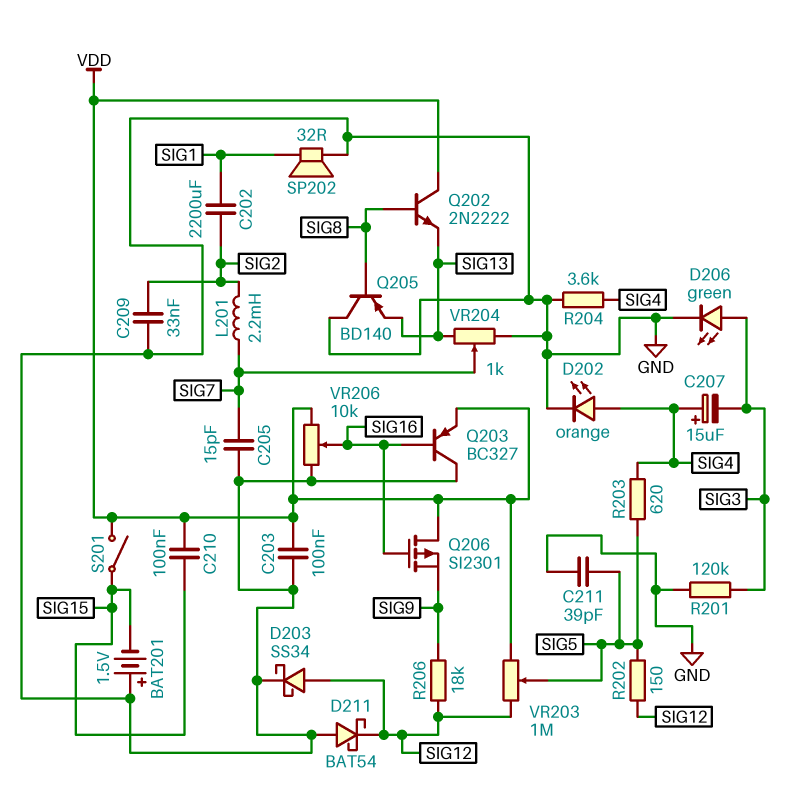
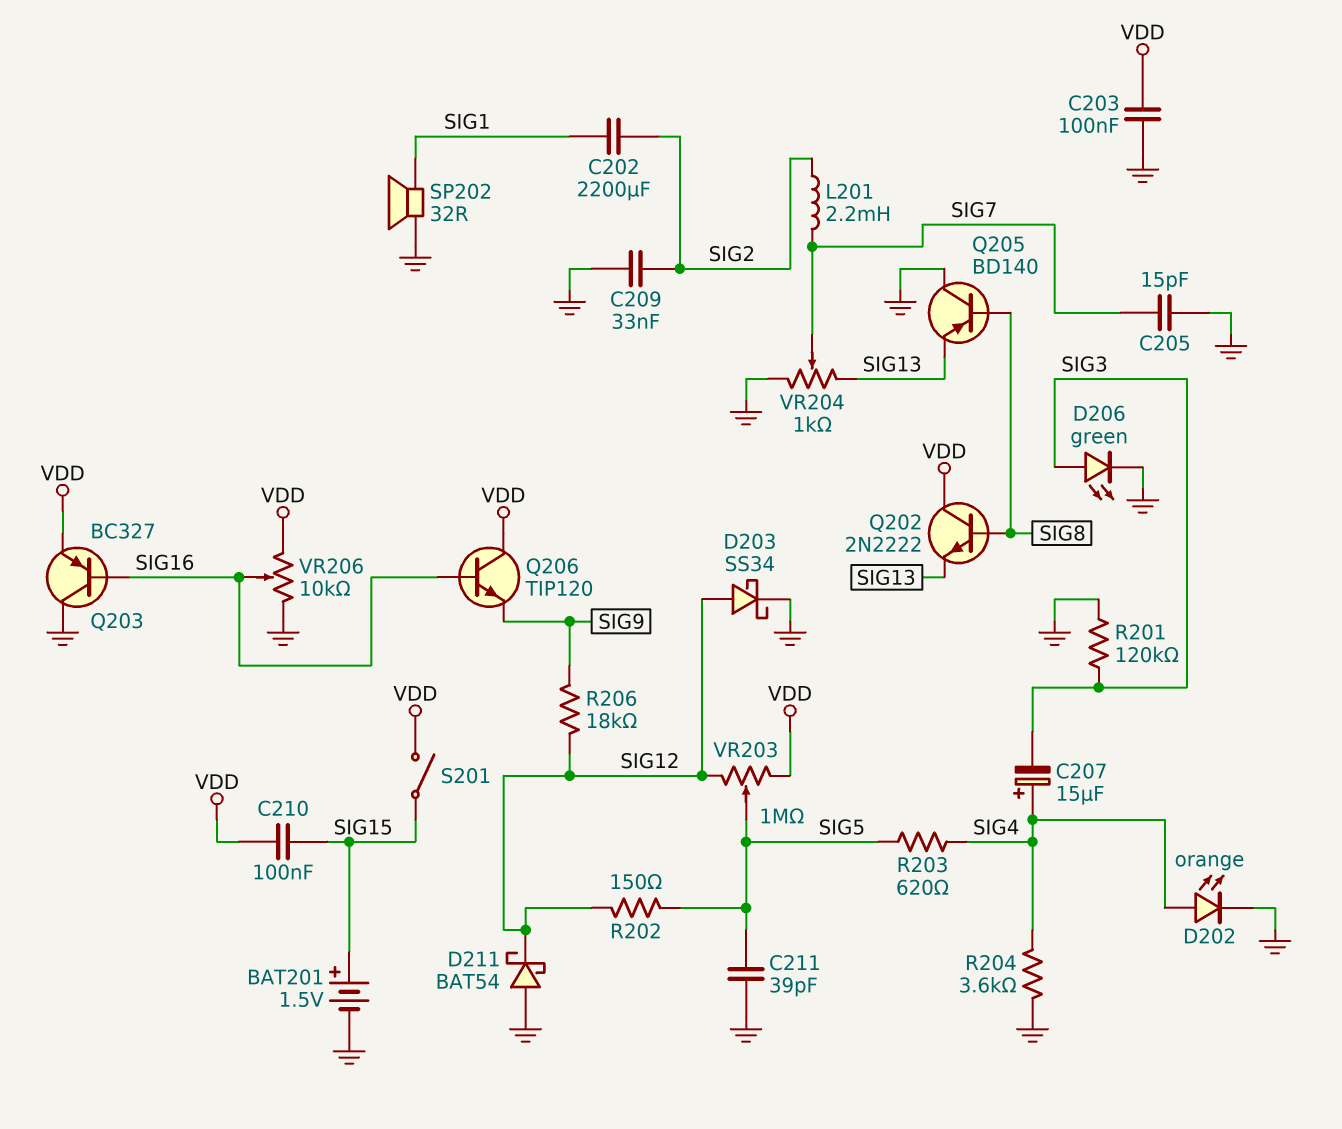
BAT201: 1.5V (plus GND, minus SIG15) -> 1.5V (plus SIG15, minus GND)
Q206: PMOS SI2301 (G SIG16, D VDD, S SIG9) -> NPN TIP120 (B SIG16, C VDD, E SIG9)

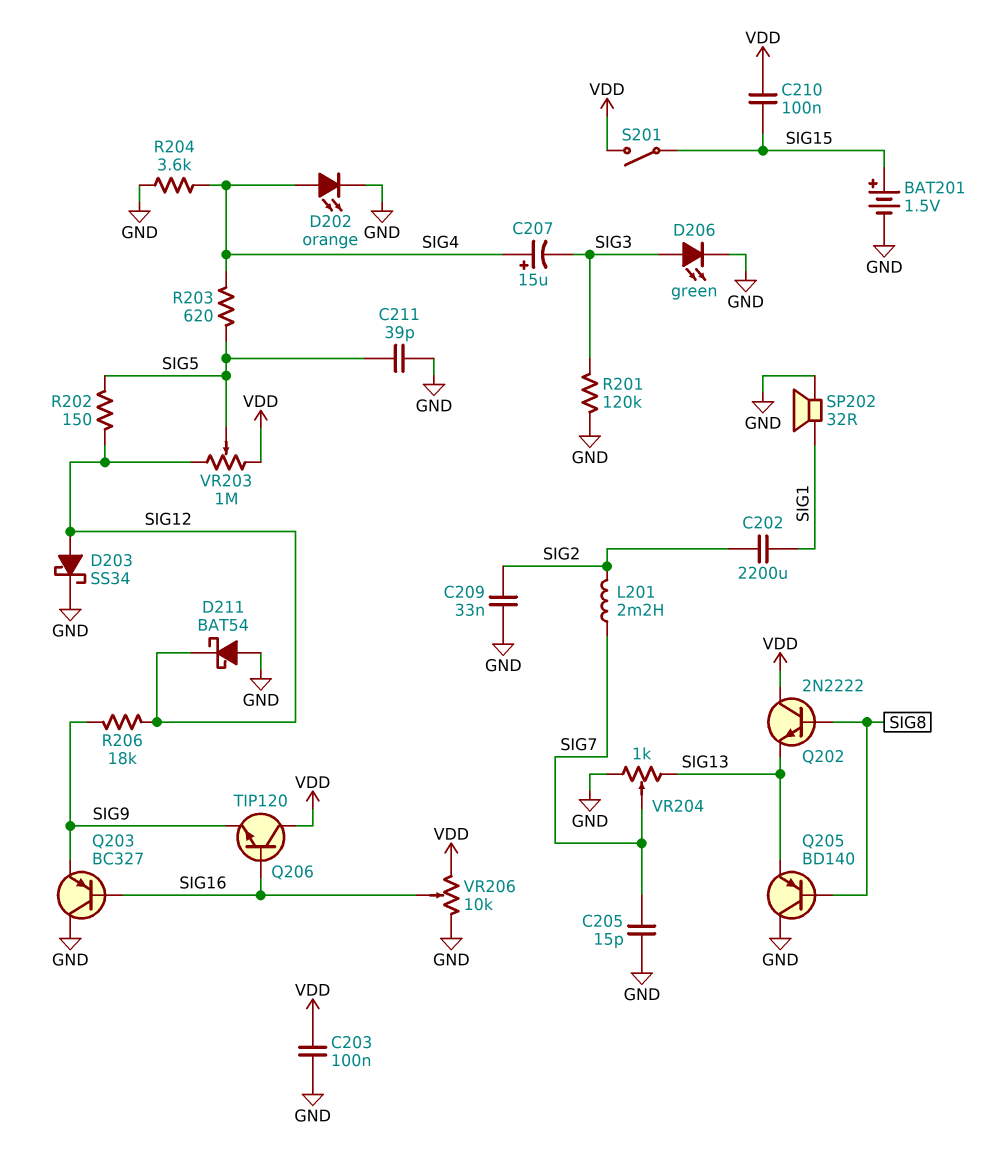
Q203: PNP BC327 (B SIG16, C GND, E VDD) -> PNP BC327 (B SIG16, C GND, E SIG9)

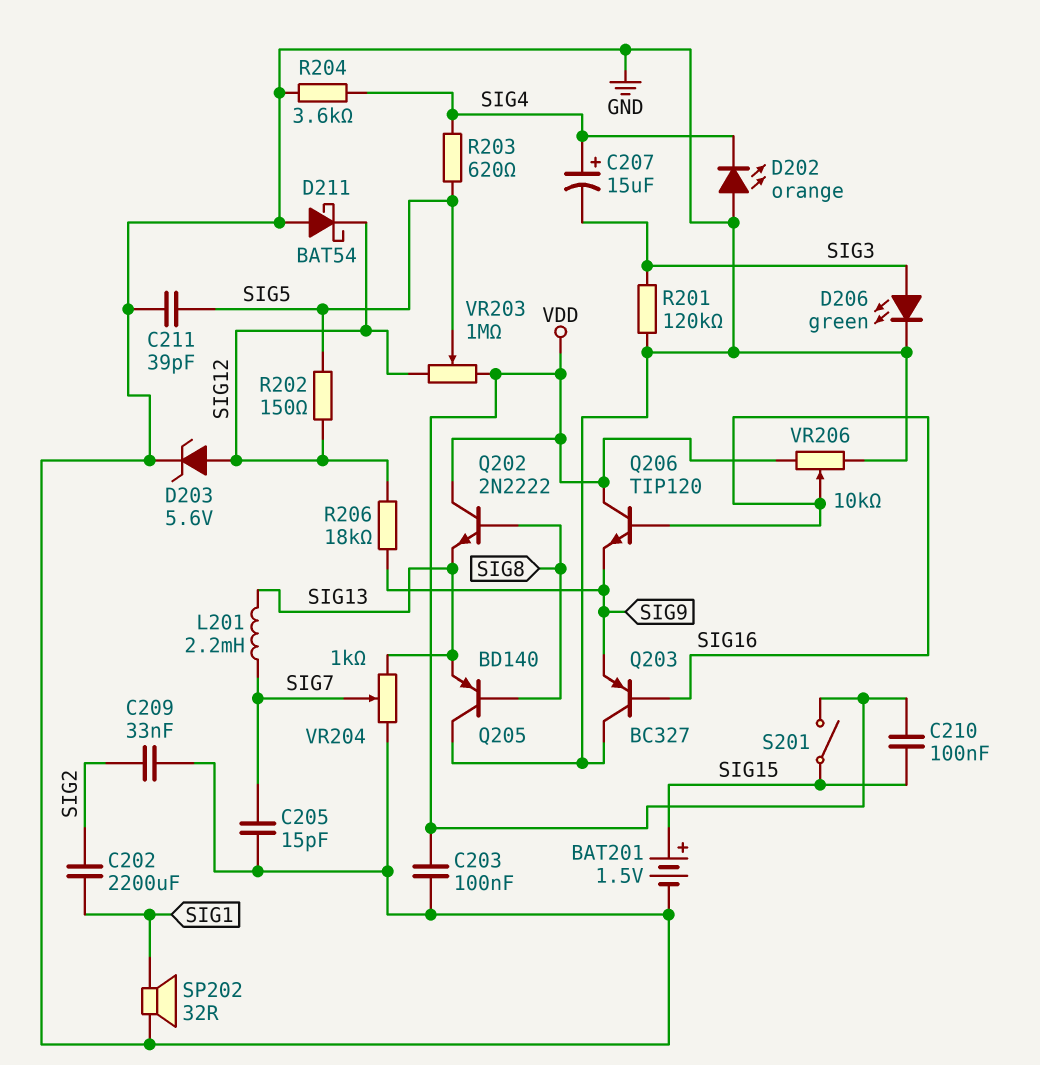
D202: LED orange (A SIG4, K GND) -> LED orange (A GND, K SIG4)
D203: schottky SS34 (A SIG12, K GND) -> zener 5.6V (A SIG12, K GND)
L201: 2.2mH (SIG2, SIG7) -> 2.2mH (SIG7, SIG13)

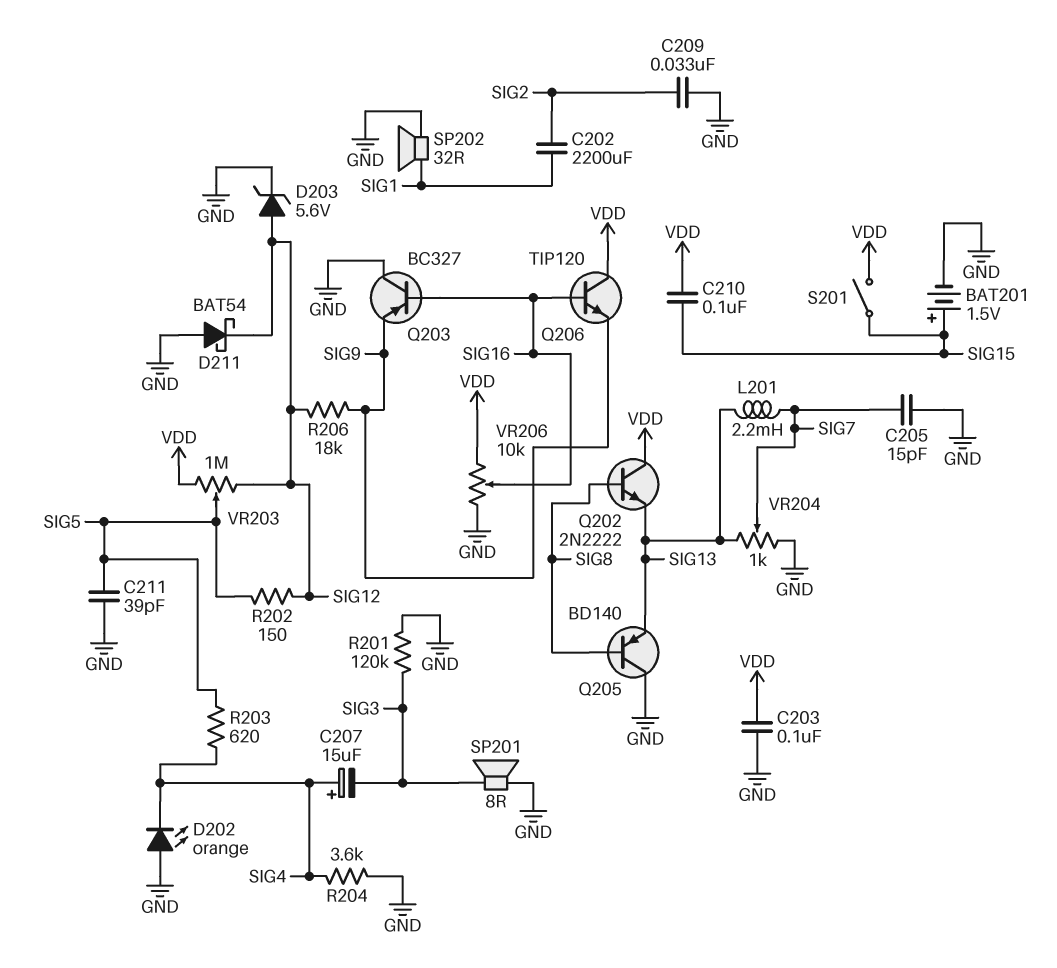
D206: LED green (A SIG3, K GND) -> none
SP201: none -> speaker 8R (GND, SIG3)

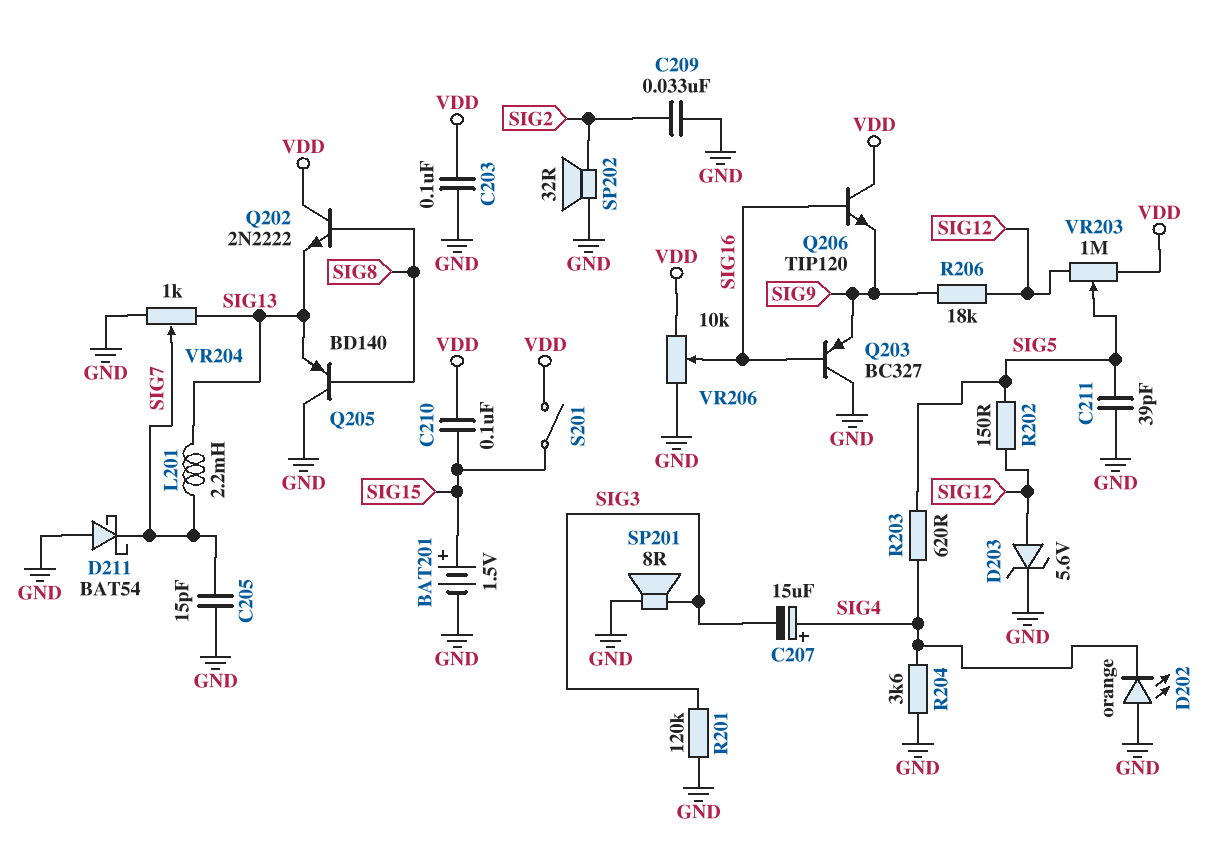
C202: 2200uF (SIG1, SIG2) -> none
D211: schottky BAT54 (A GND, K SIG12) -> schottky BAT54 (A GND, K SIG7)
SP202: speaker 32R (GND, SIG1) -> speaker 32R (GND, SIG2)

